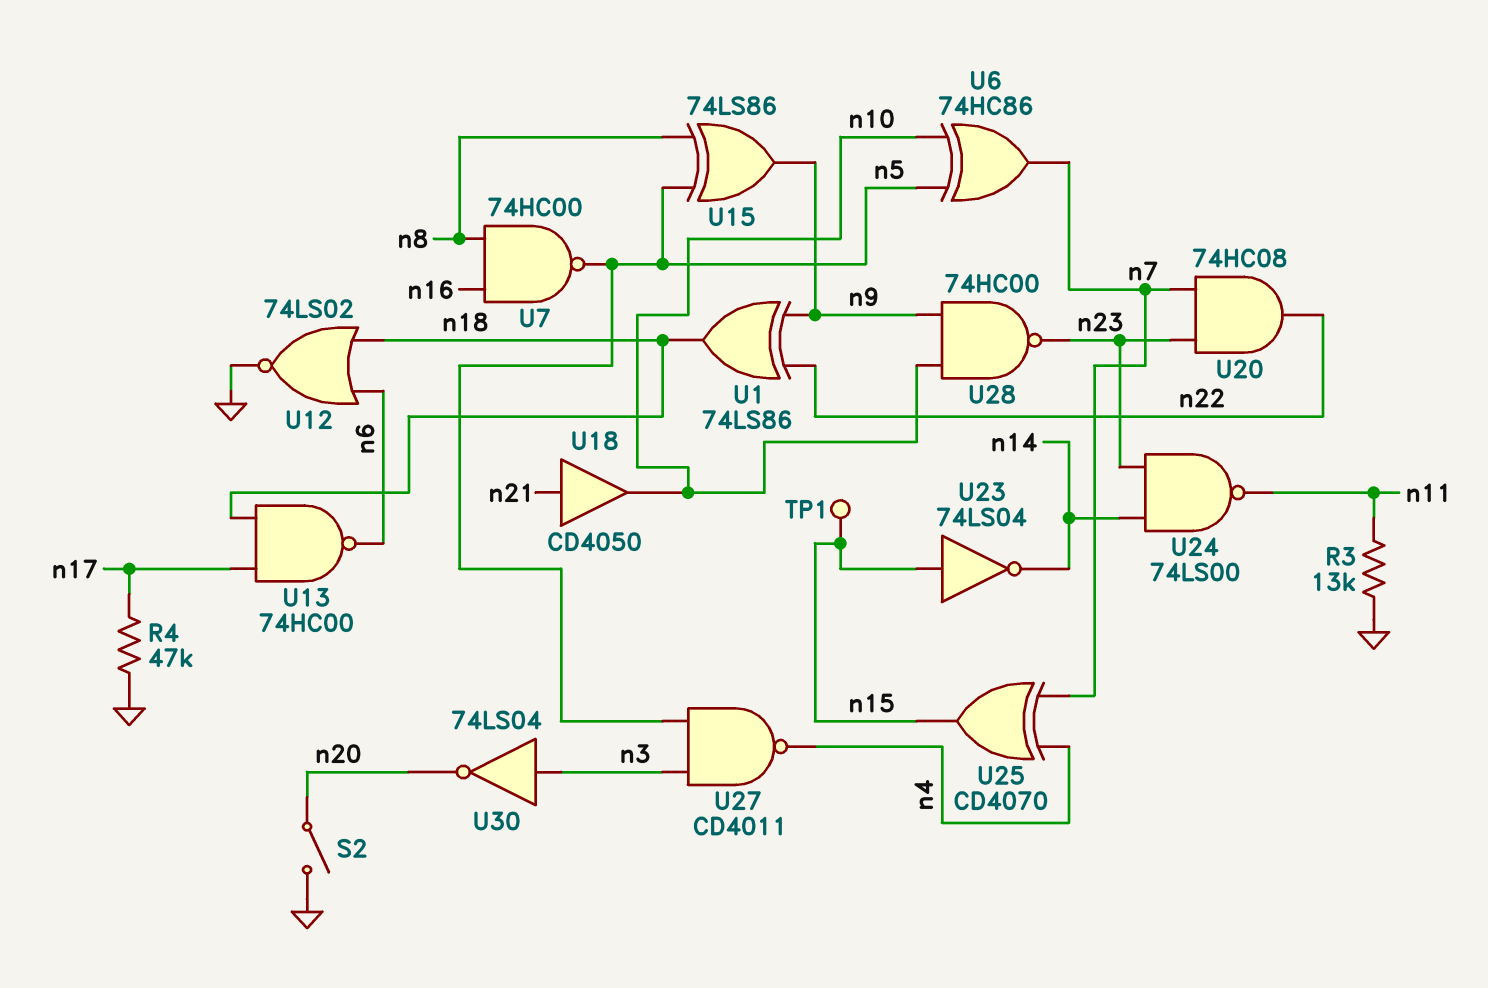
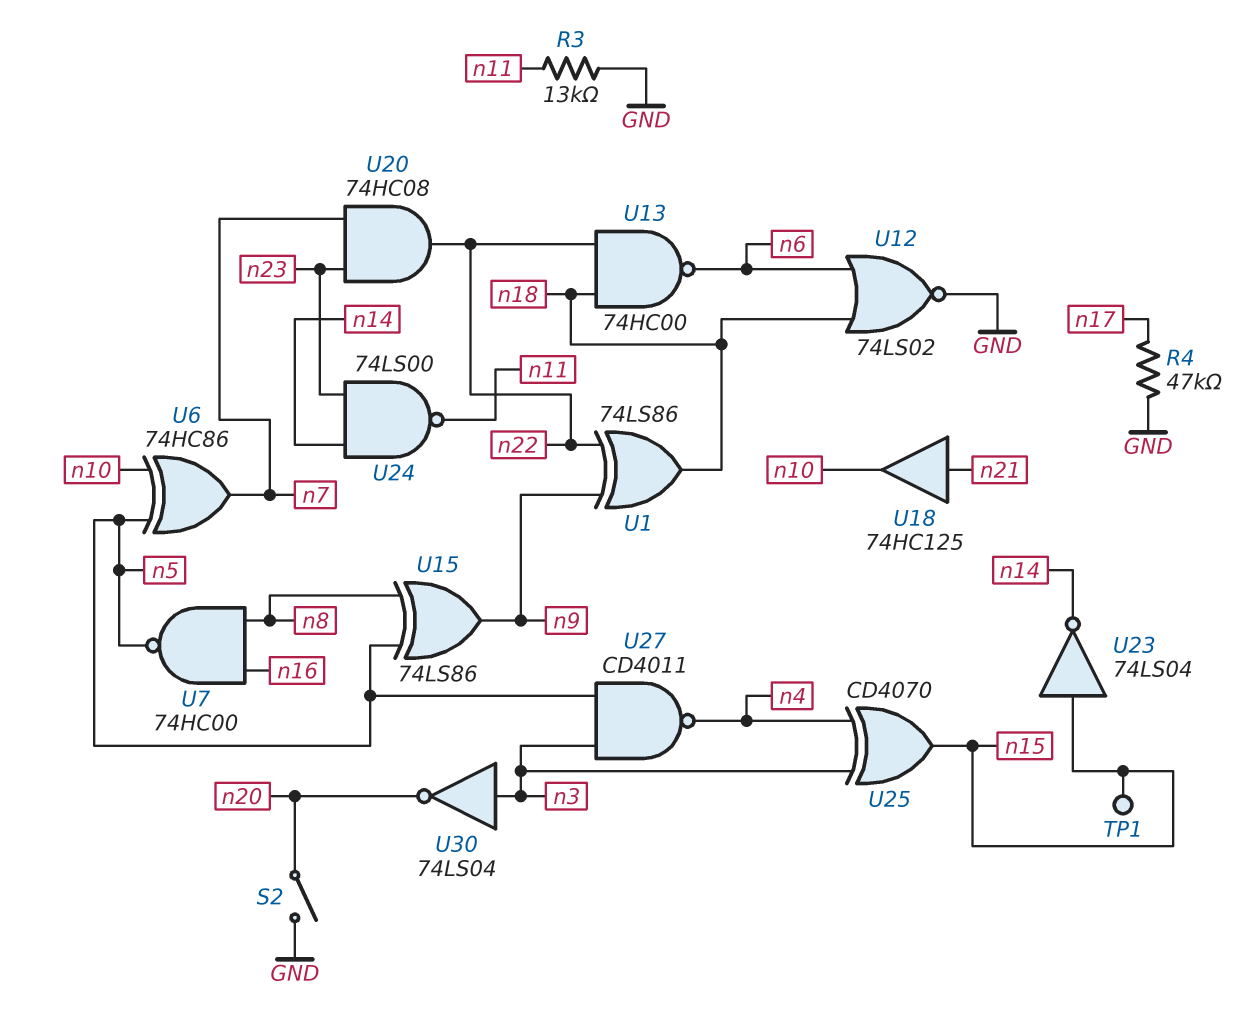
U13: NAND 74HC00 (in n17, in n18, out n6) -> NAND 74HC00 (in n18, in n22, out n6)
U18: buffer CD4050 (in n21, out n10) -> buffer 74HC125 (in n21, out n10)
U25: XOR CD4070 (in n4, in n7, out n15) -> XOR CD4070 (in n3, in n4, out n15)
U28: NAND 74HC00 (in n9, in n10, out n23) -> none

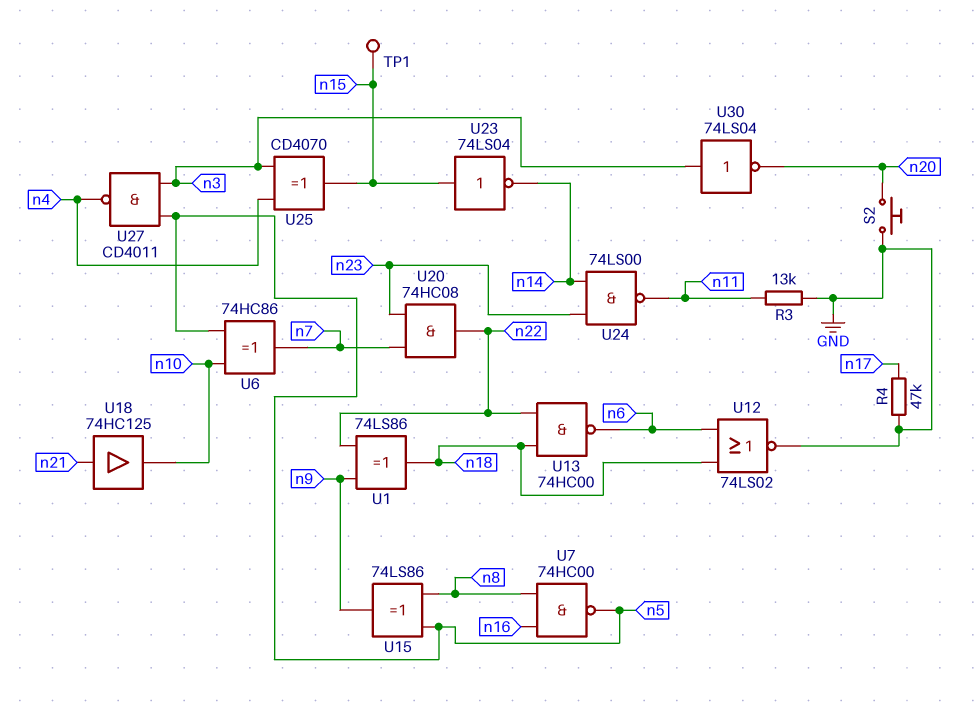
S2: switch (GND, n20) -> button (GND, n20)

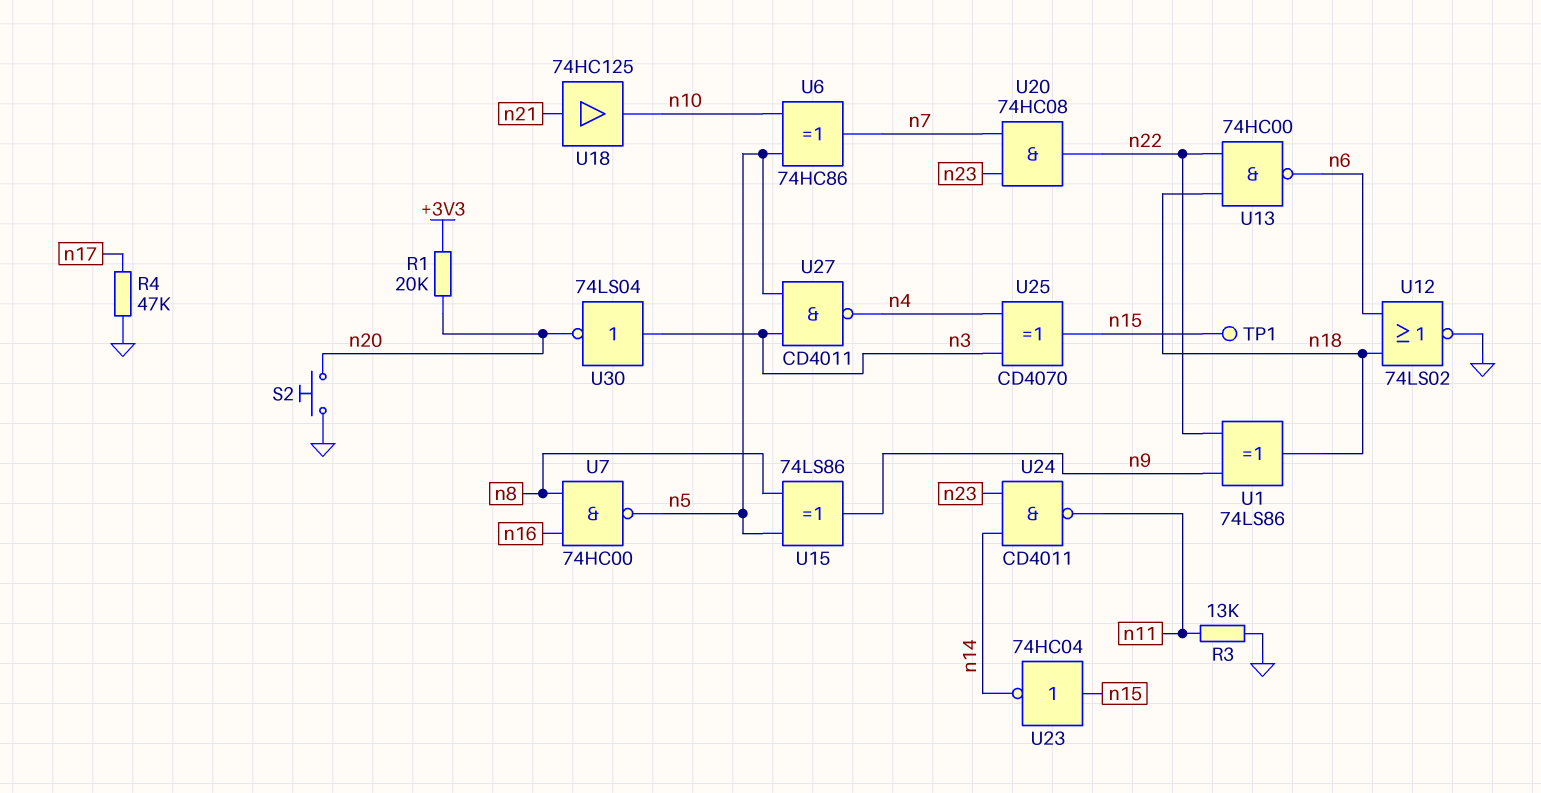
R1: none -> 20k (+3V3, n20)
U23: NOT 74LS04 (in n15, out n14) -> NOT 74HC04 (in n15, out n14)
U24: NAND 74LS00 (in n14, in n23, out n11) -> NAND CD4011 (in n14, in n23, out n11)

